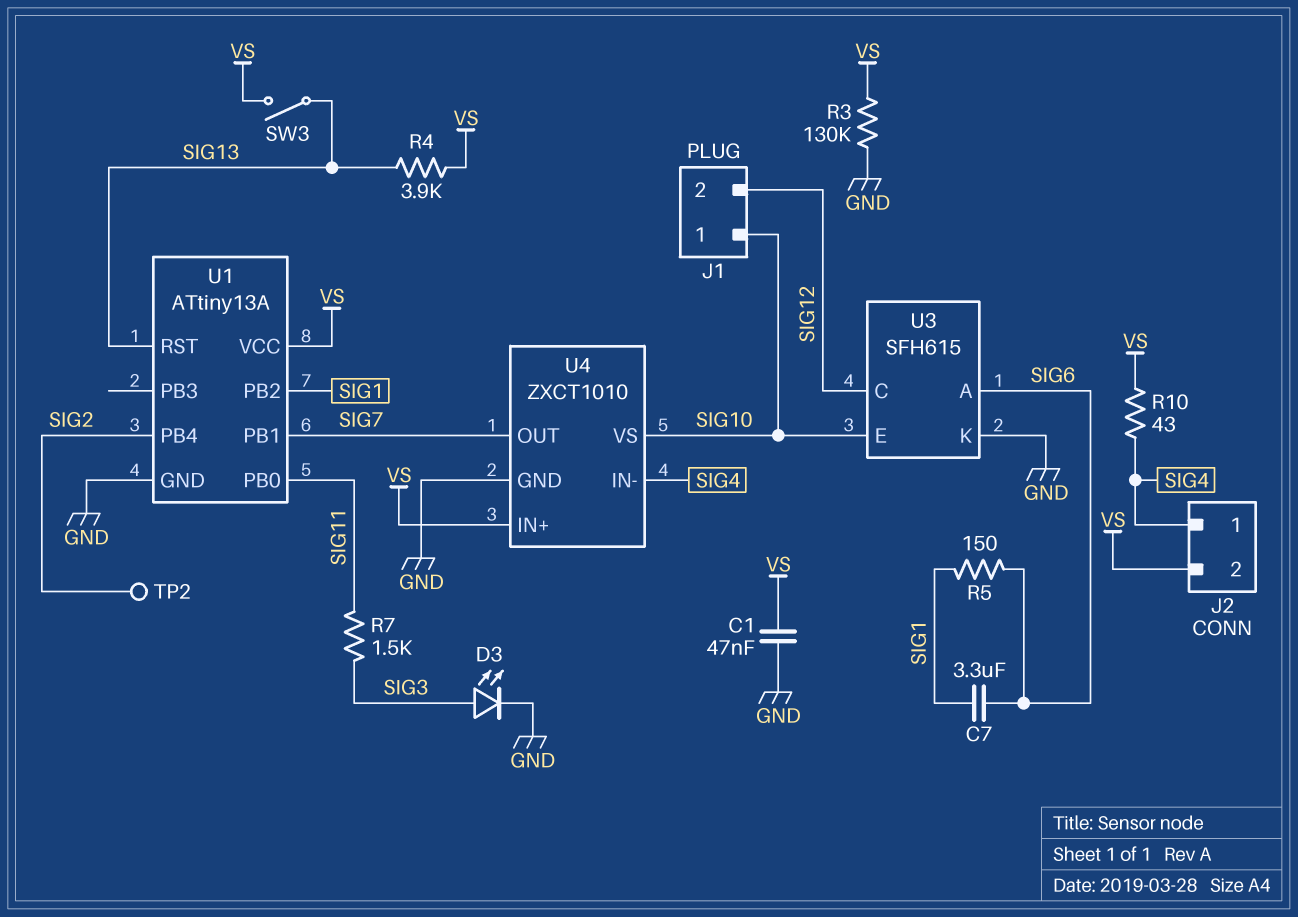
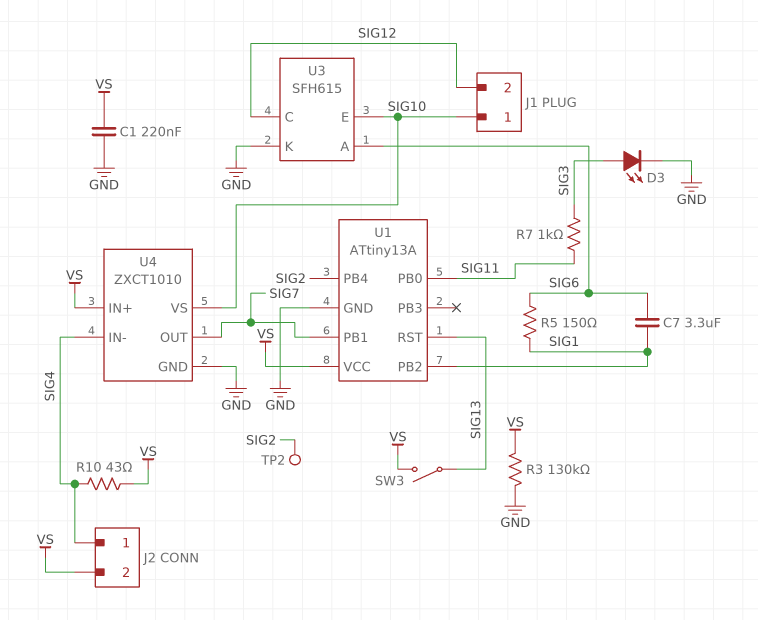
C1: 47nF (GND, VS) -> 220nF (GND, VS)
R4: 3.9k (SIG13, VS) -> none
R7: 1.5k (SIG3, SIG11) -> 1k (SIG3, SIG11)

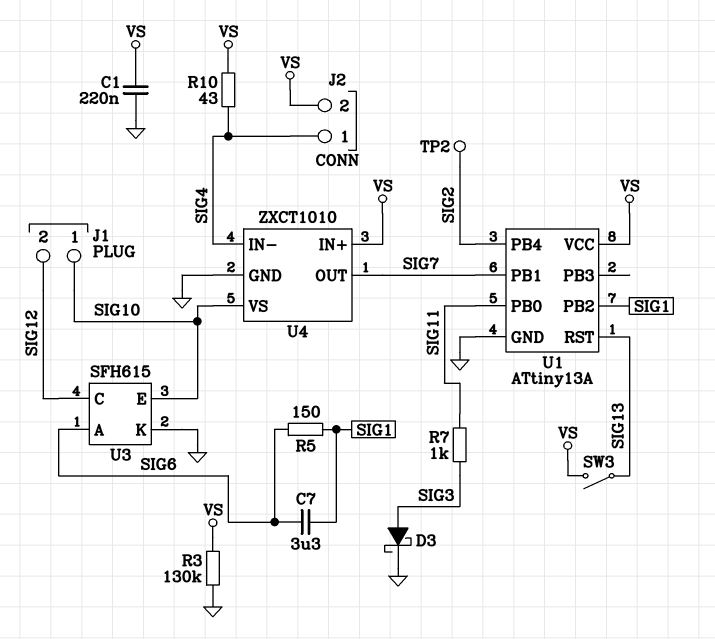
D3: LED (A SIG3, K GND) -> schottky (A SIG3, K GND)

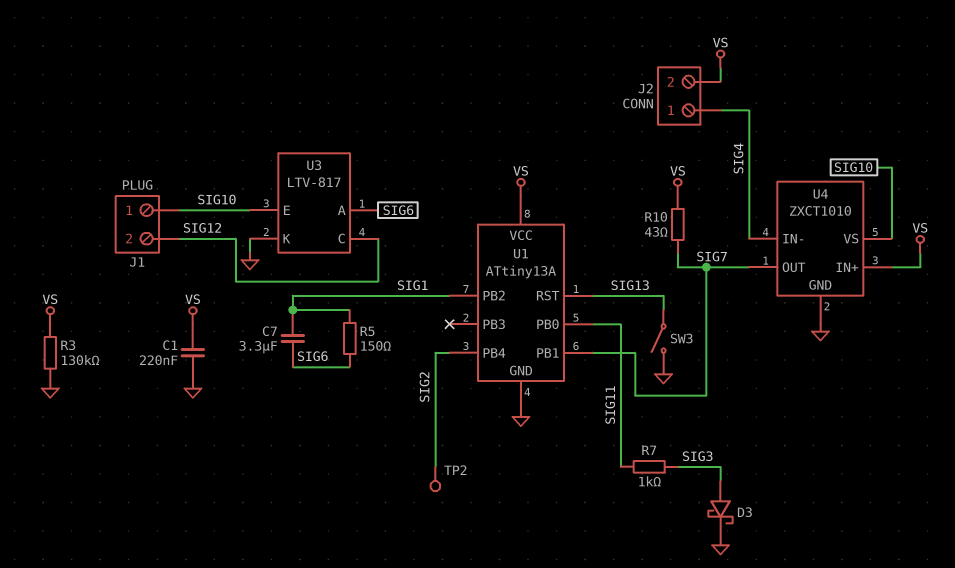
R10: 43 (SIG4, VS) -> 43 (SIG7, VS)
SW3: switch (SIG13, VS) -> switch (GND, SIG13)
U3: SFH615 -> LTV-817

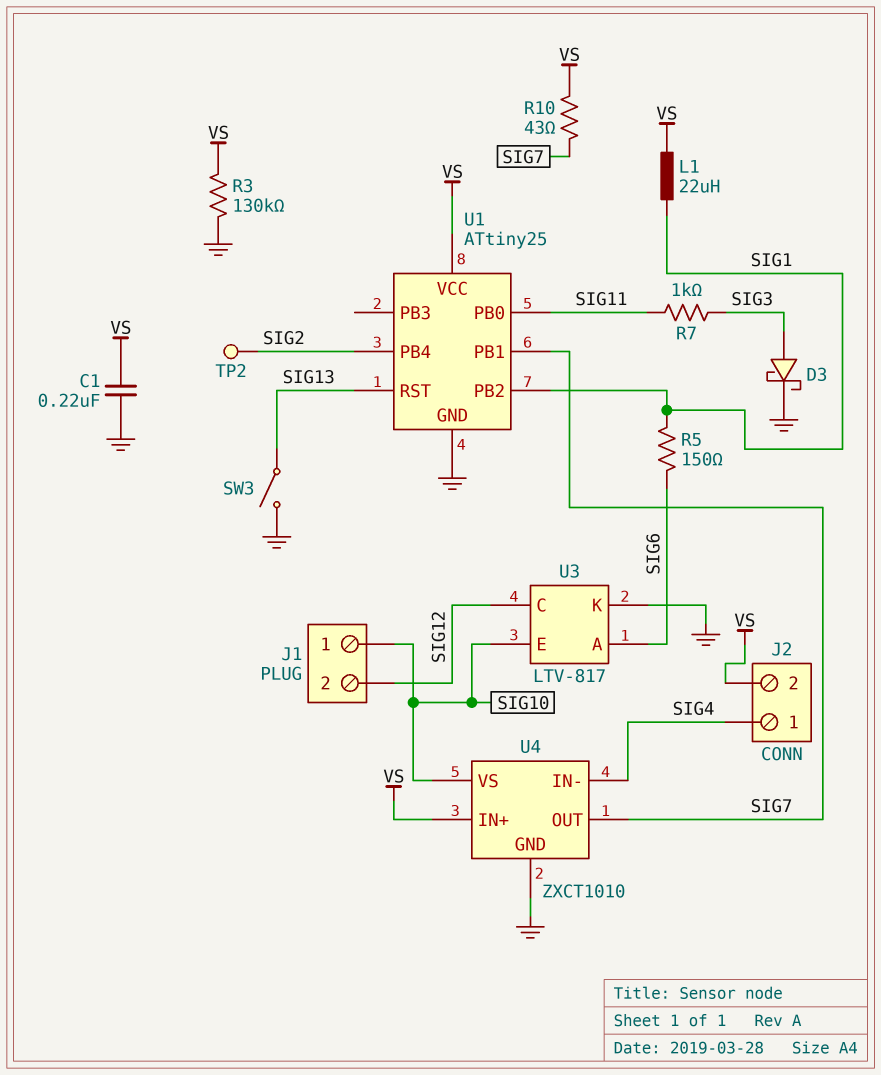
C7: 3.3uF (SIG1, SIG6) -> none
L1: none -> 22uH (SIG1, VS)
U1: ATtiny13A -> ATtiny25

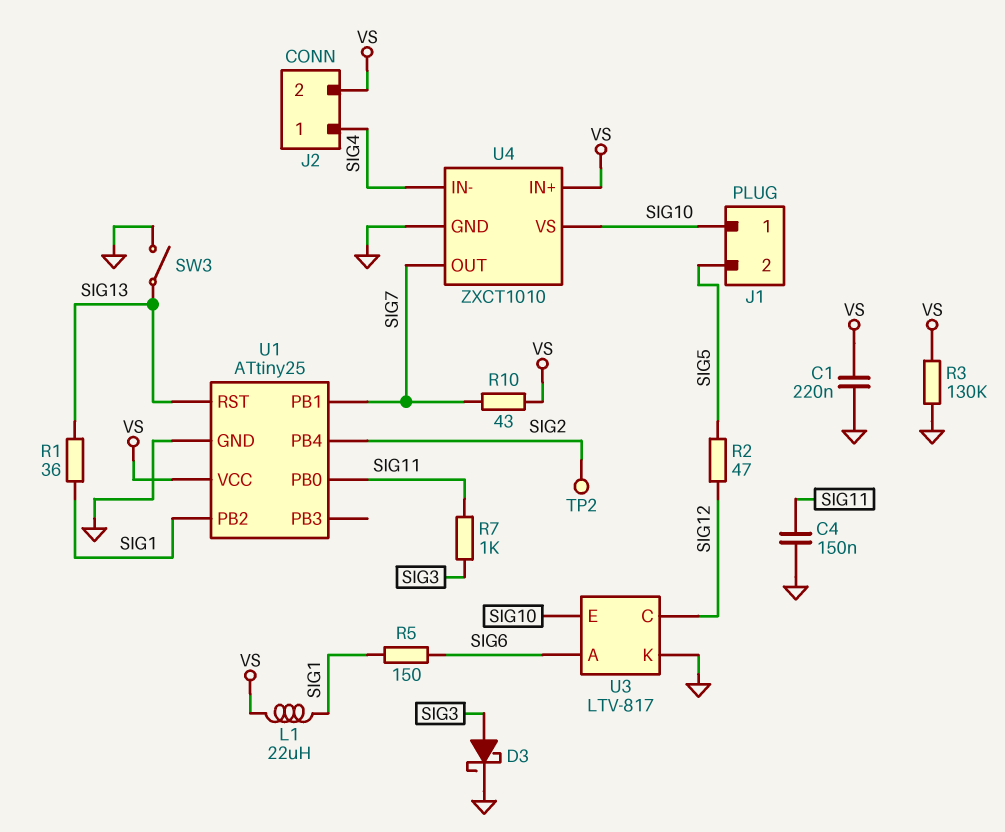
C4: none -> 150nF (GND, SIG11)
J1 pin 2: SIG12 -> SIG5
R1: none -> 36 (SIG1, SIG13)
R2: none -> 47 (SIG5, SIG12)

